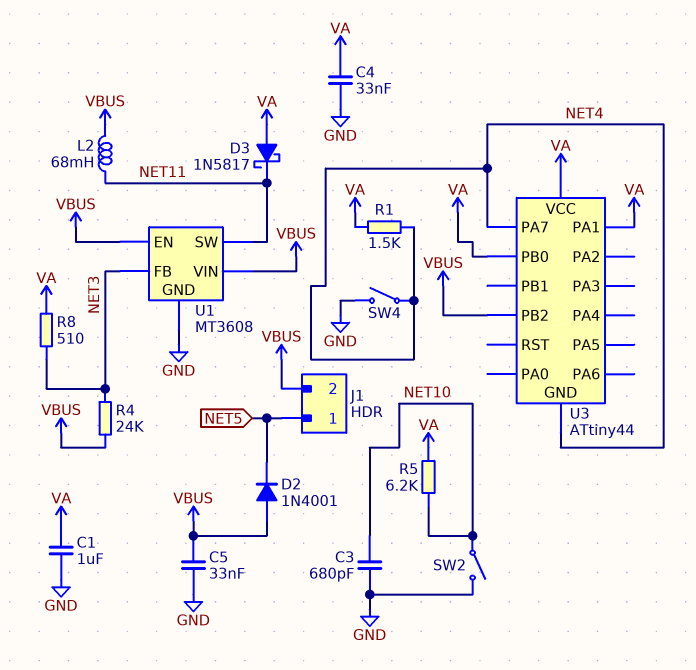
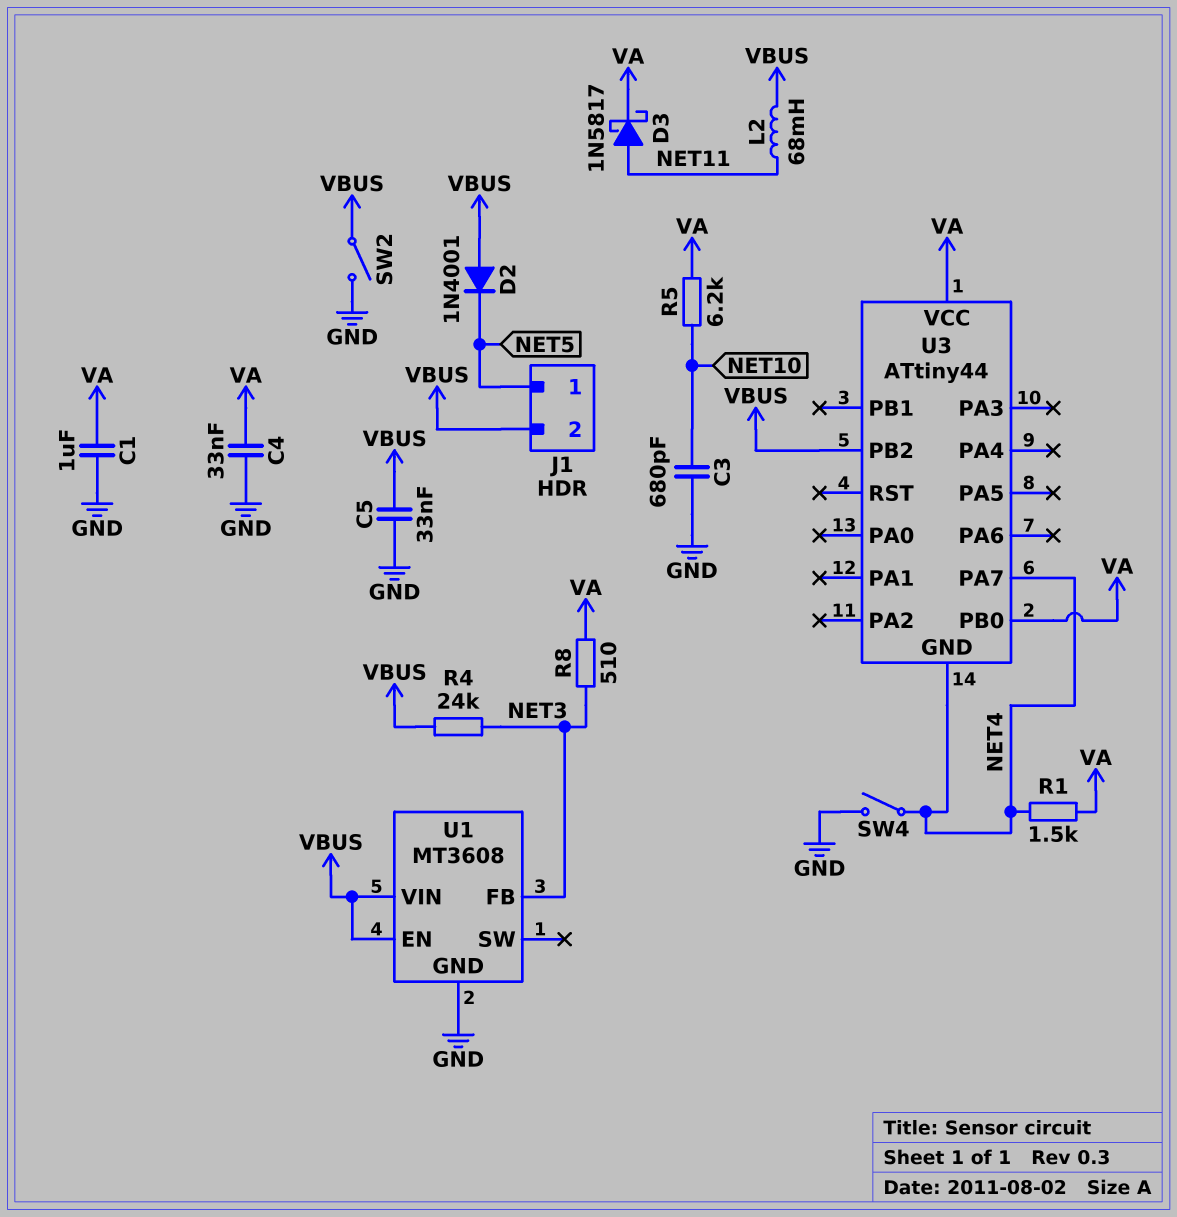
D3: schottky 1N5817 (A VA, K NET11) -> schottky 1N5817 (A NET11, K VA)
SW2: switch (GND, NET10) -> switch (GND, VBUS)
U1 pin SW: NET11 -> none
U3 pin PA1: VA -> none

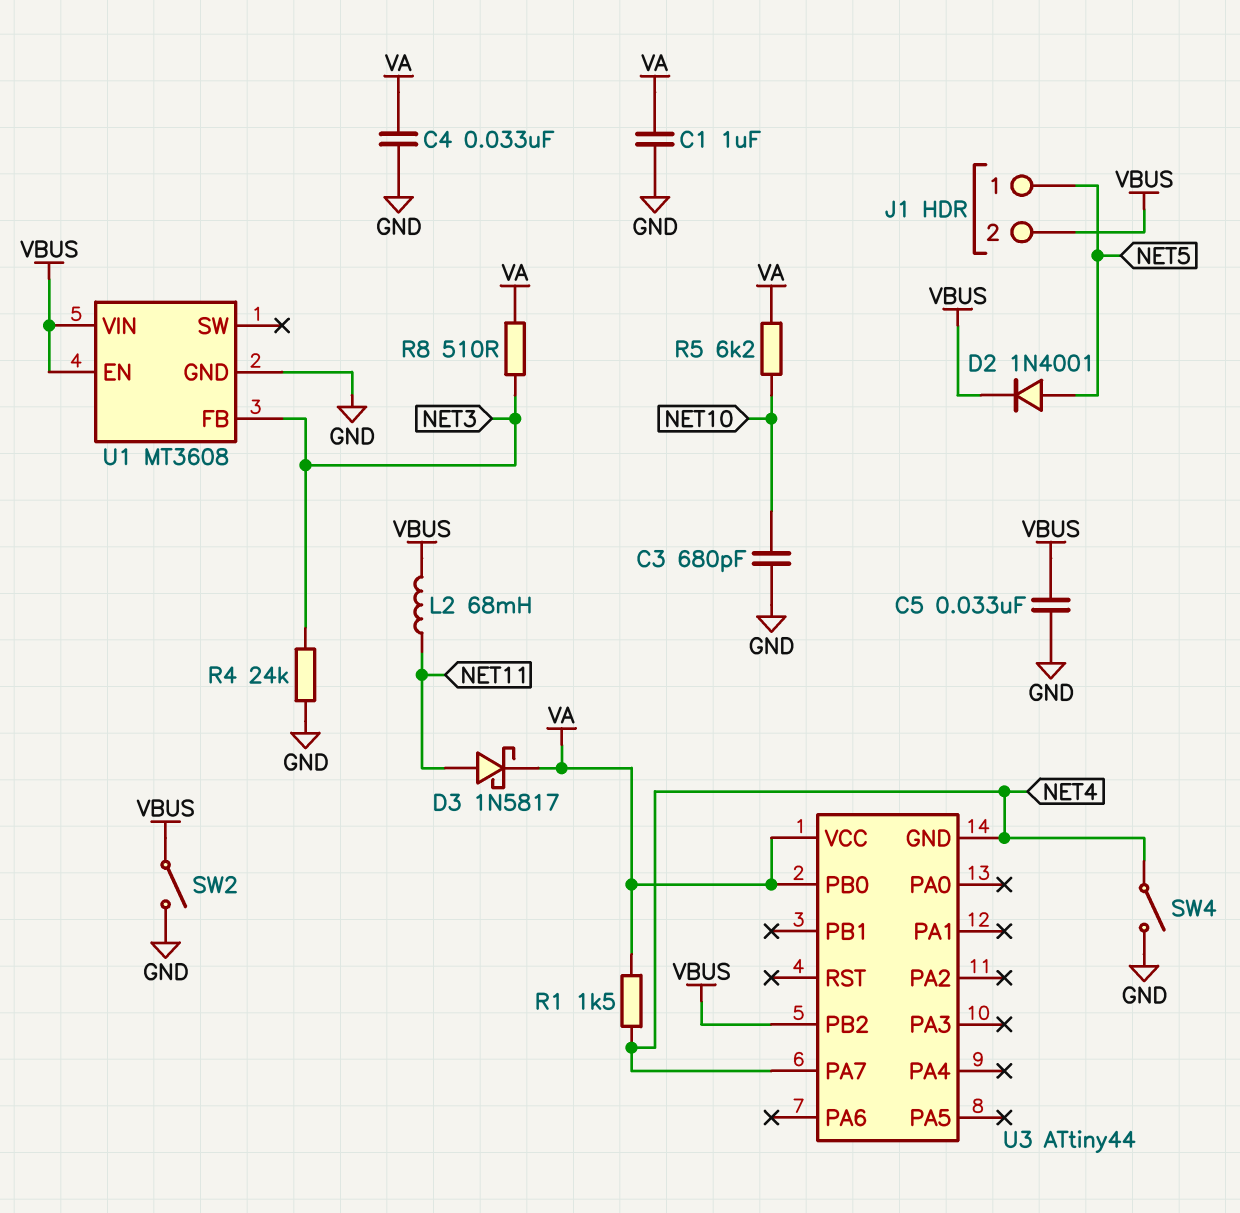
D2: diode 1N4001 (A VBUS, K NET5) -> diode 1N4001 (A NET5, K VBUS)
R4: 24k (NET3, VBUS) -> 24k (GND, NET3)

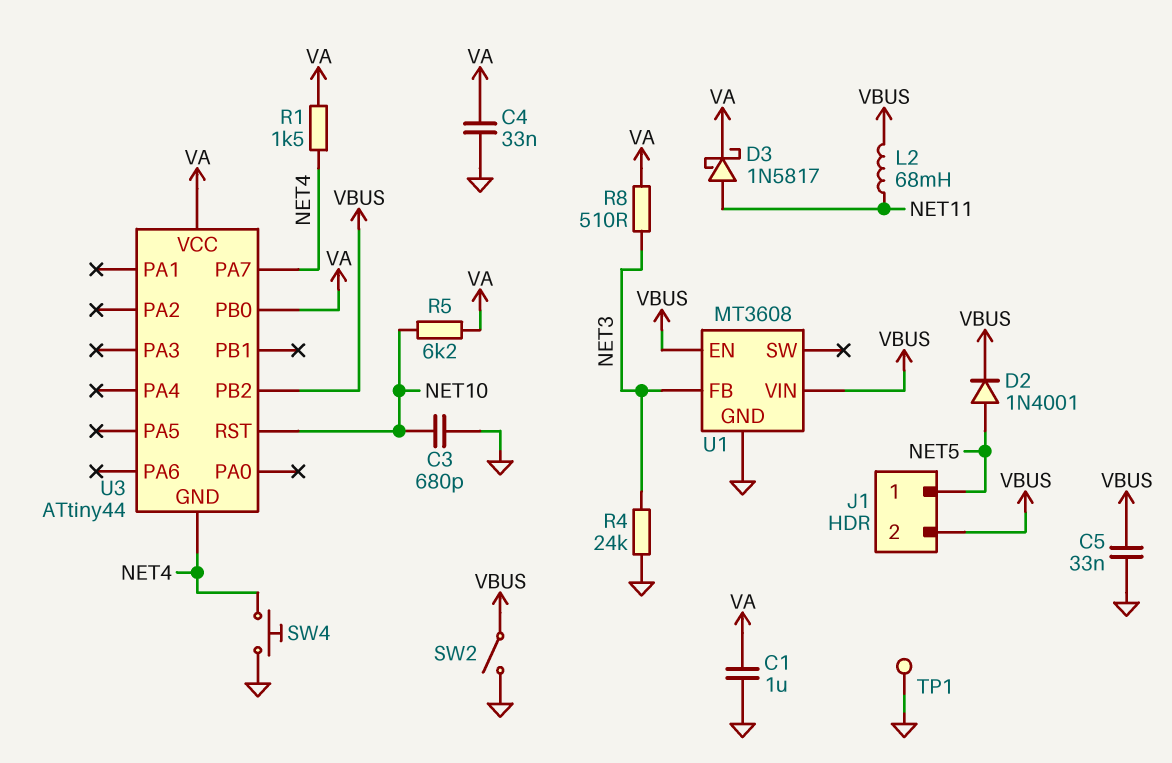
SW4: switch (GND, NET4) -> button (GND, NET4)
TP1: none -> test point (GND)
U3 pin RST: none -> NET10

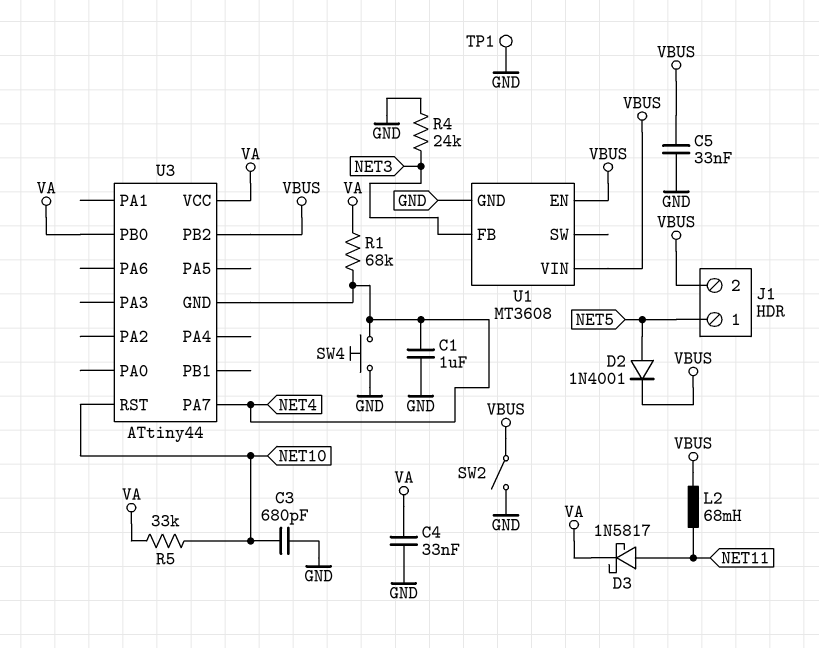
C1: 1uF (GND, VA) -> 1uF (GND, NET4)
R1: 1.5k (NET4, VA) -> 68k (NET4, VA)
R5: 6.2k (NET10, VA) -> 33k (NET10, VA)
R8: 510 (NET3, VA) -> none

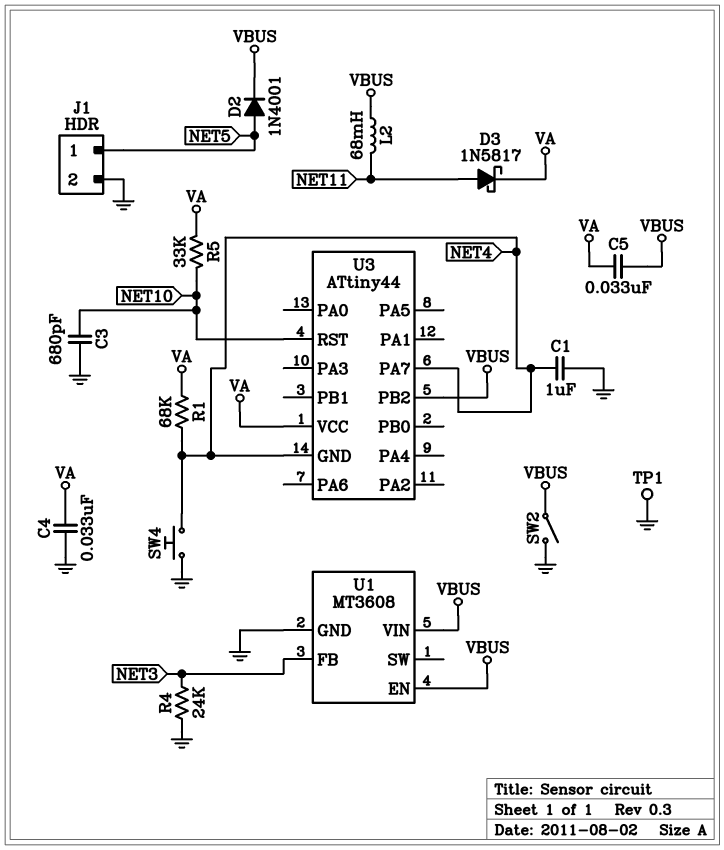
C5: 33nF (GND, VBUS) -> 33nF (VA, VBUS)
J1 pin 2: VBUS -> GND
U3 pin PB0: VA -> none

